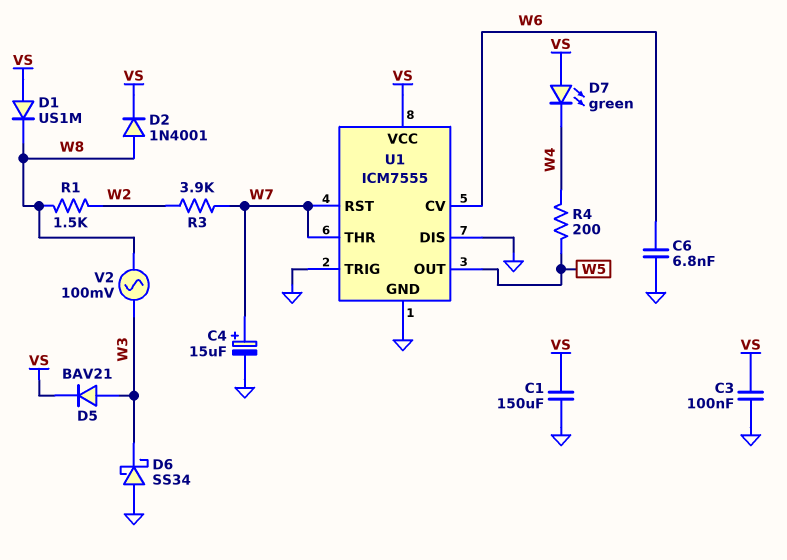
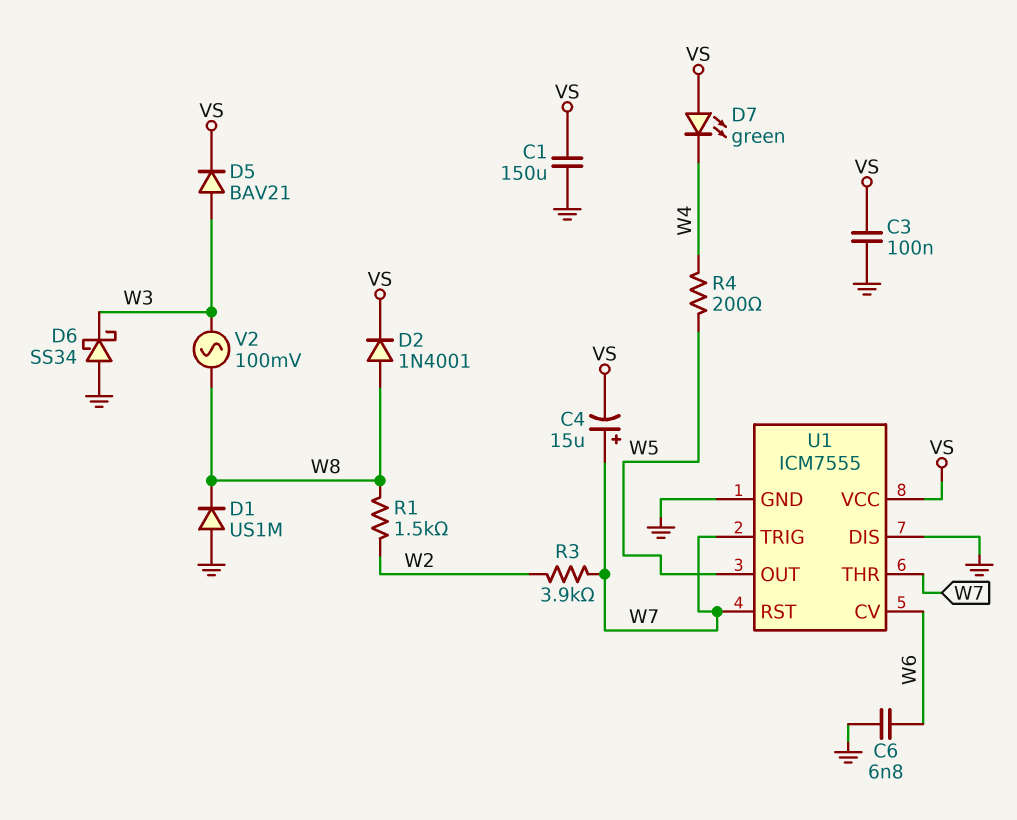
C4: 15uF (plus W7, minus GND) -> 15uF (plus W7, minus VS)
D1: diode US1M (A VS, K W8) -> diode US1M (A GND, K W8)
U1 pin TRIG: GND -> W7

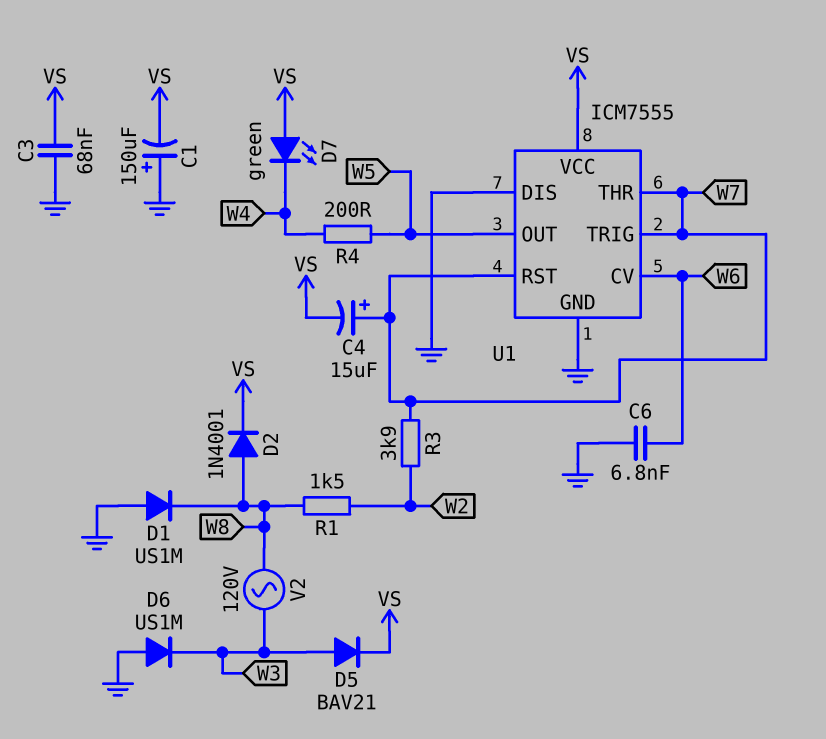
C1: 150uF (GND, VS) -> 150uF (plus GND, minus VS)
C3: 100nF (GND, VS) -> 68nF (GND, VS)
D6: schottky SS34 (A GND, K W3) -> diode US1M (A GND, K W3)
V2: AC 100mV (W3, W8) -> AC 120V (W3, W8)

